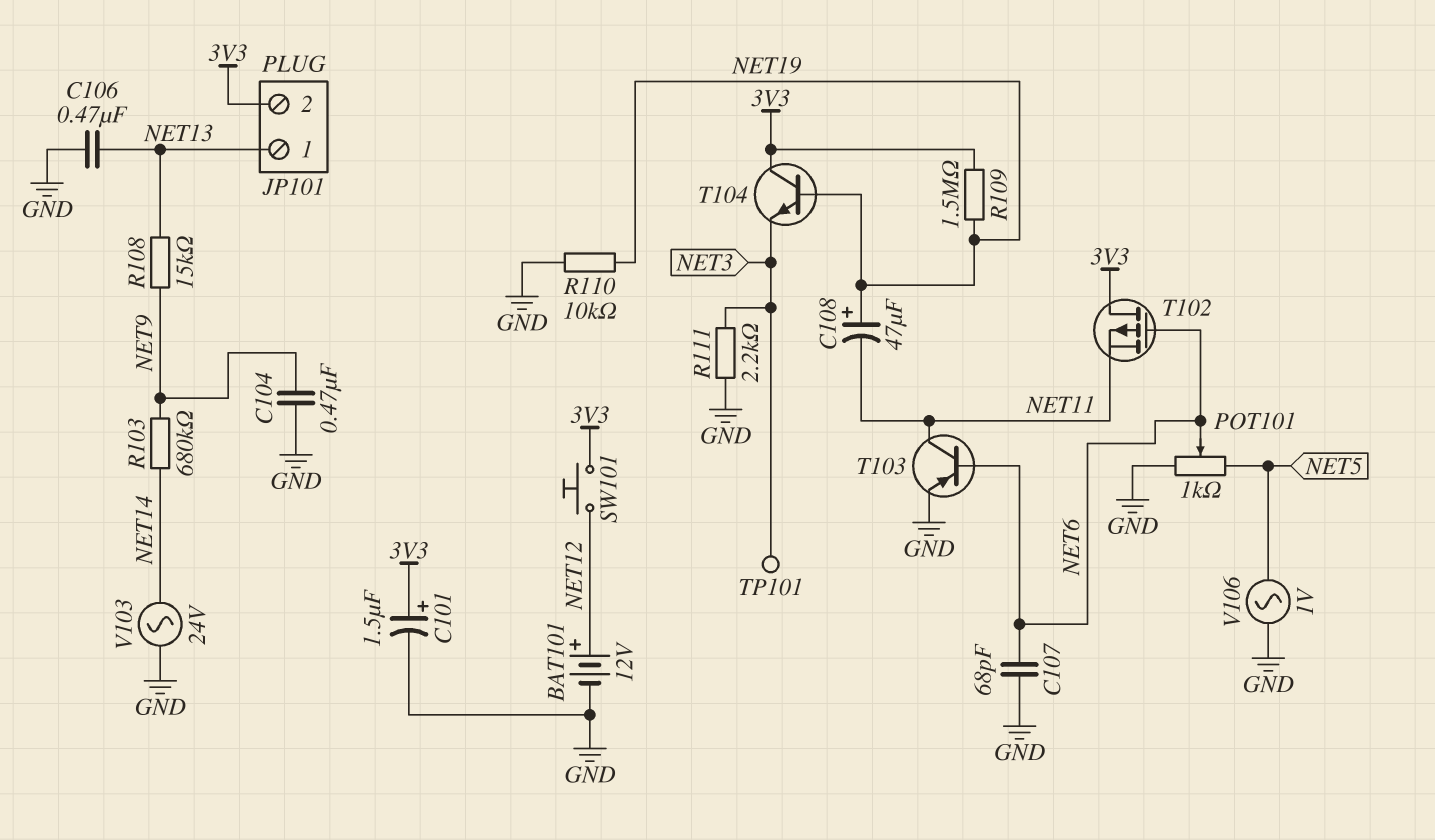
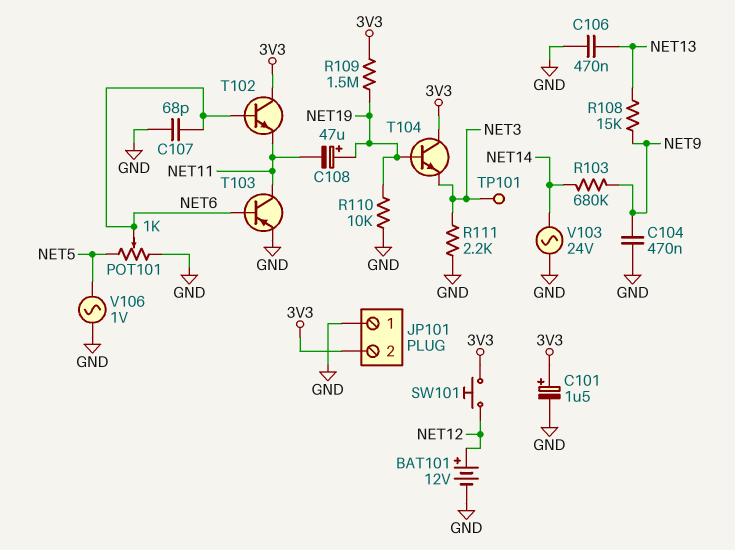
JP101 pin 1: NET13 -> GND
T102: PMOS (G NET6, D 3V3, S NET11) -> NPN (B NET6, C 3V3, E NET11)

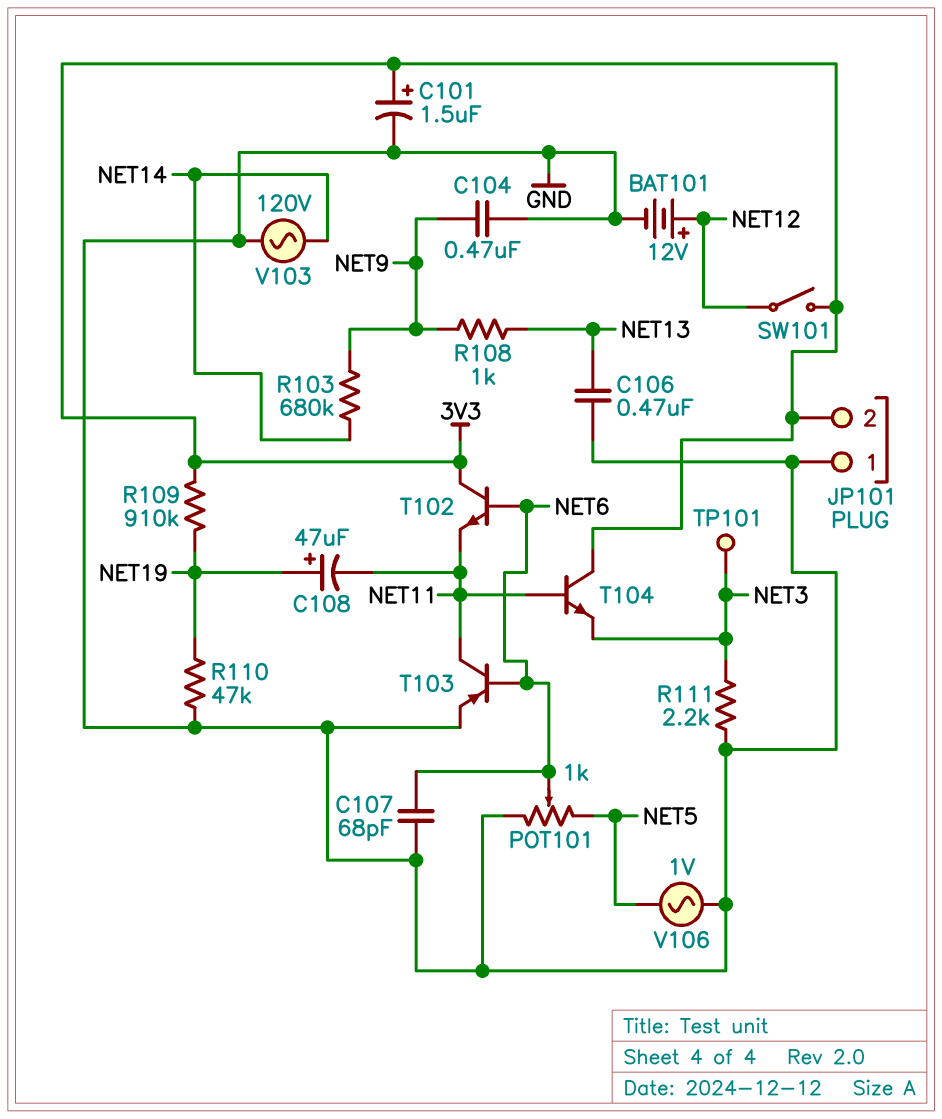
R108: 15k (NET9, NET13) -> 1k (NET9, NET13)
R109: 1.5M (3V3, NET19) -> 910k (3V3, NET19)
R110: 10k (GND, NET19) -> 47k (GND, NET19)
SW101: button (3V3, NET12) -> switch (3V3, NET12)
T104: NPN (B NET19, C 3V3, E NET3) -> NPN (B NET11, C 3V3, E NET3)
V103: AC 24V (GND, NET14) -> AC 120V (GND, NET14)

